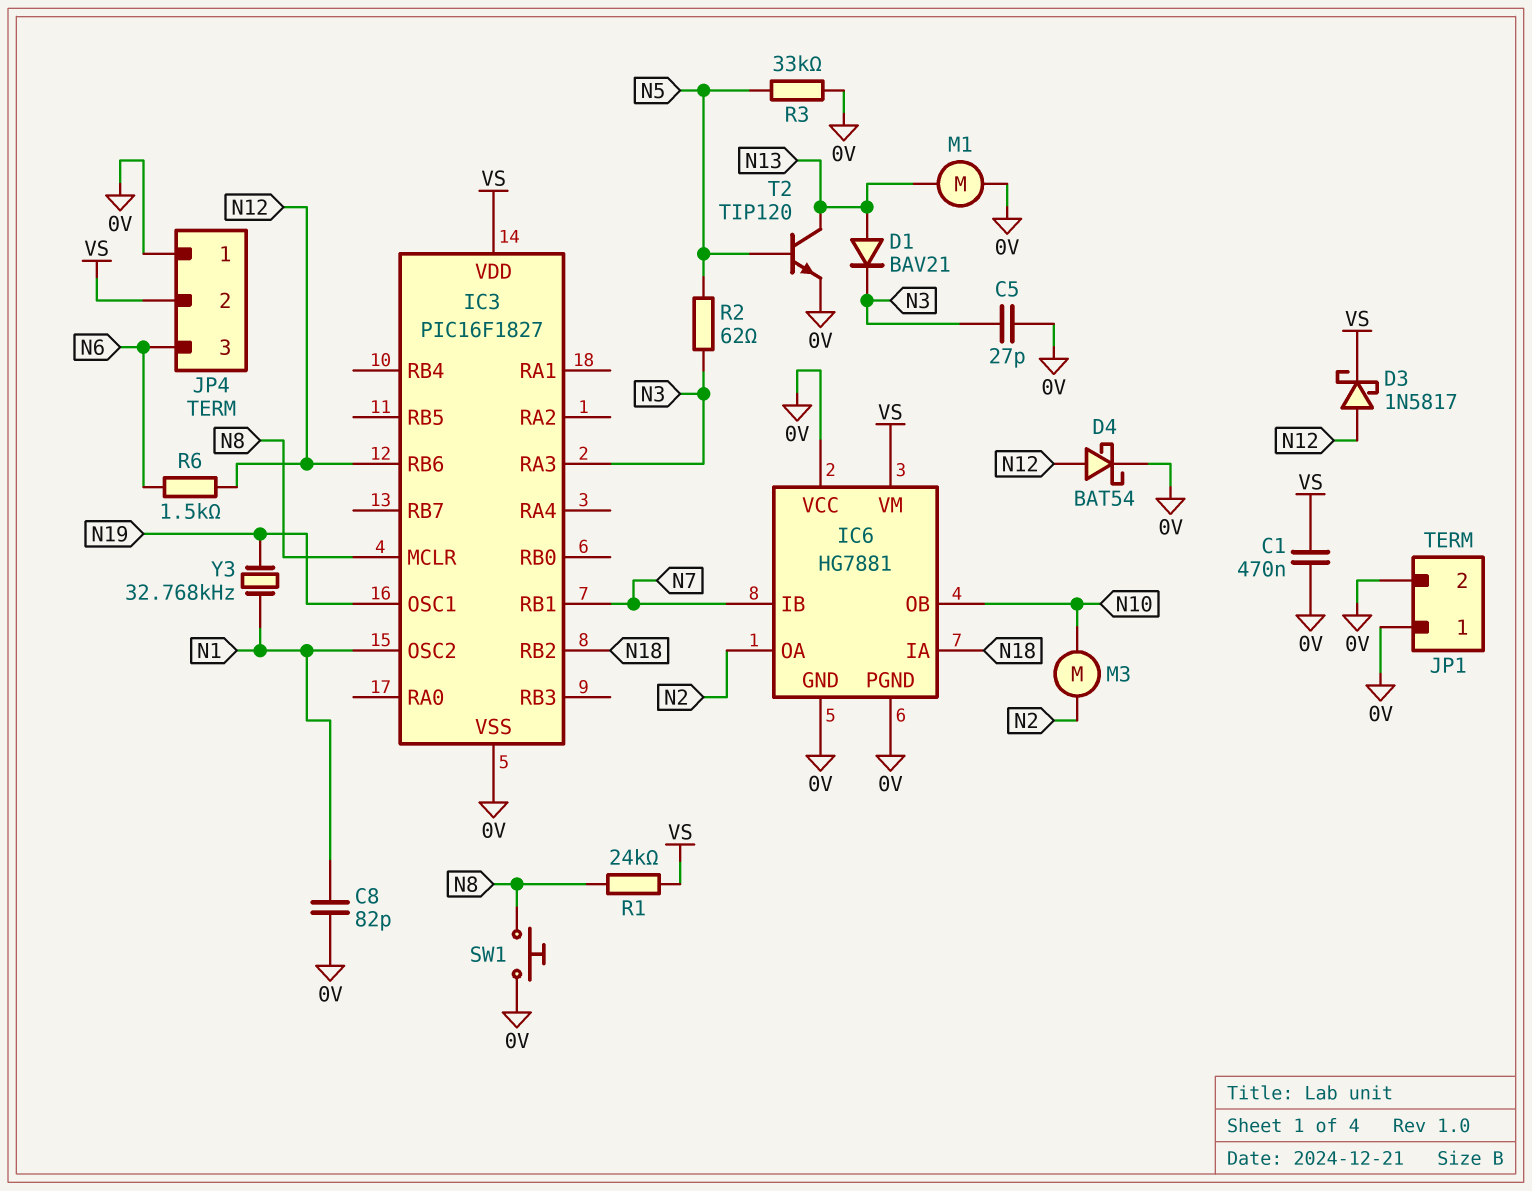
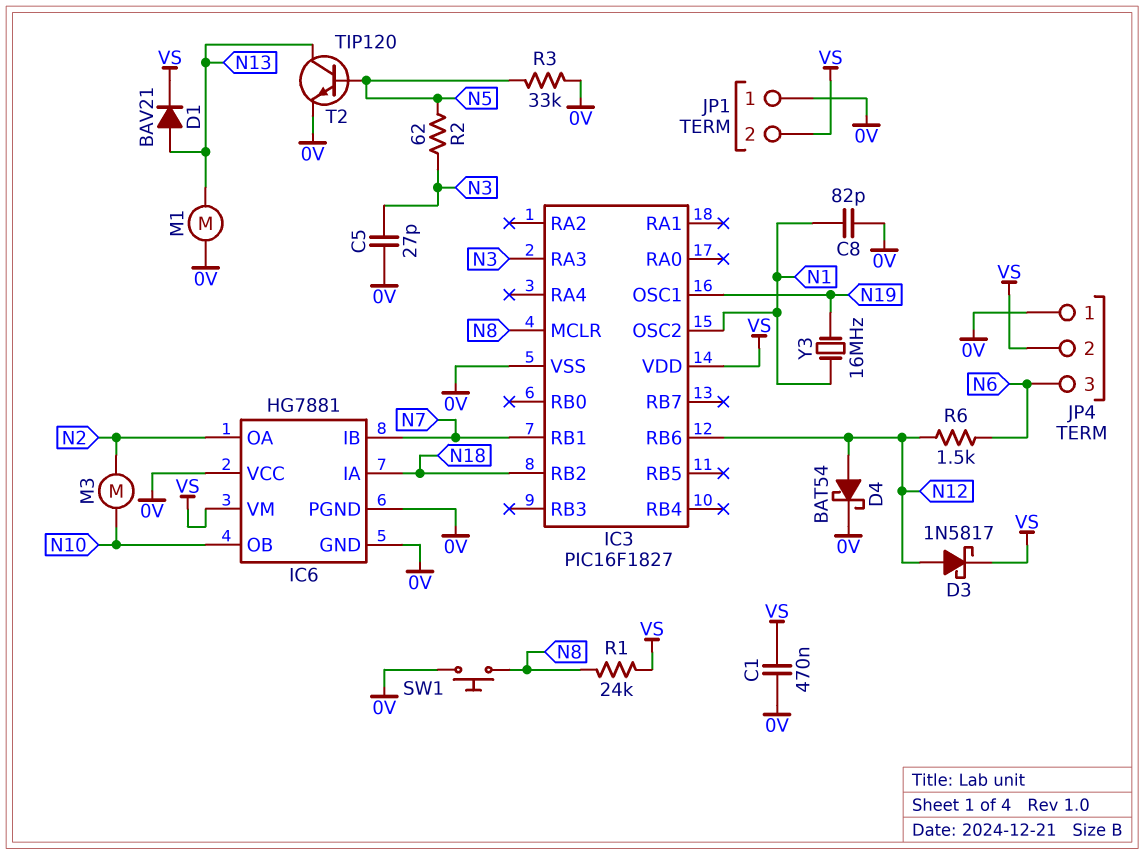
D1: diode BAV21 (A N13, K N3) -> diode BAV21 (A N13, K VS)
JP1 pin 2: 0V -> VS
Y3: 32.768kHz (N1, N19) -> 16MHz (N1, N19)

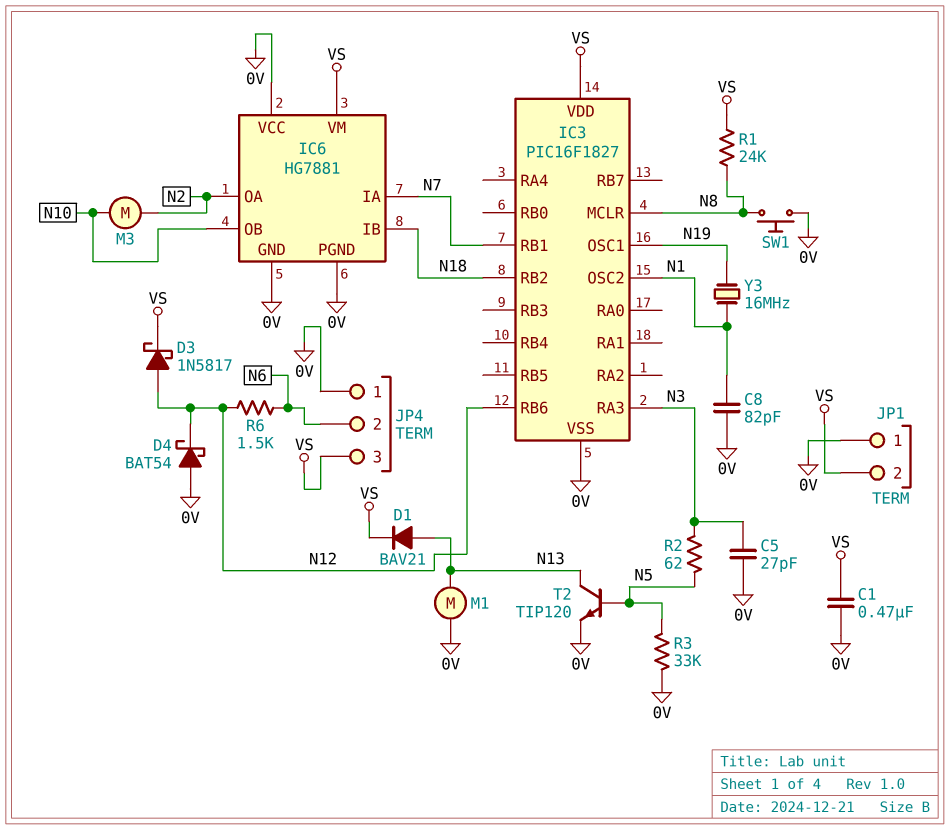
D4: schottky BAT54 (A N12, K 0V) -> schottky BAT54 (A 0V, K N12)
IC6 pin IA: N18 -> N7
IC6 pin IB: N7 -> N18
JP4 pin 2: VS -> N6
JP4 pin 3: N6 -> VS

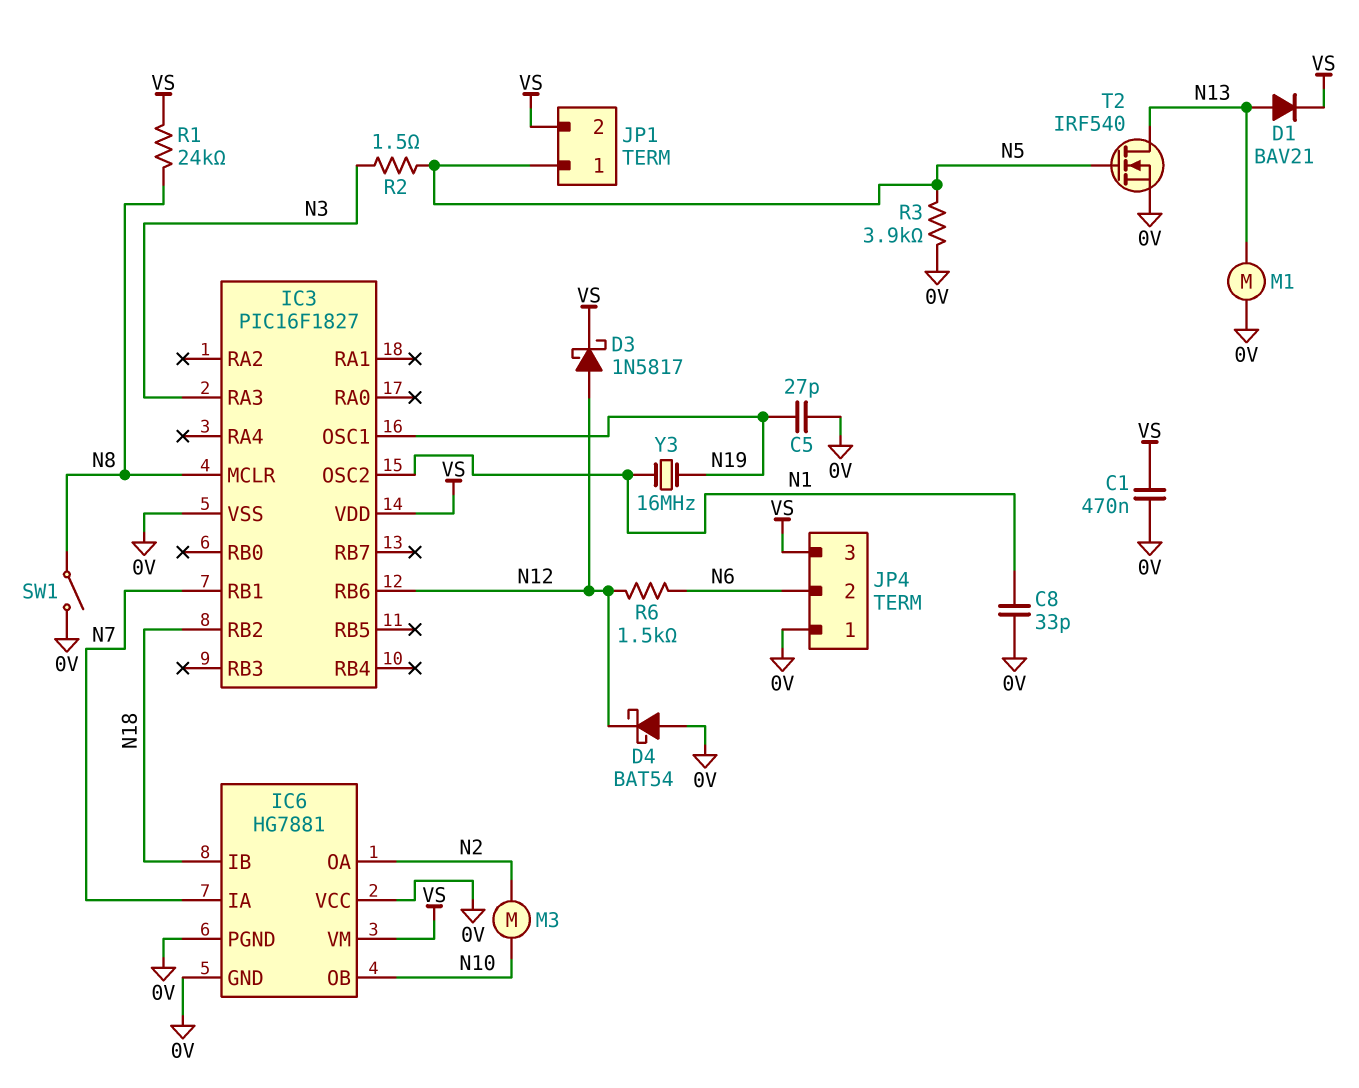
C5: 27pF (0V, N3) -> 27pF (0V, N19)
C8: 82pF (0V, N1) -> 33pF (0V, N1)
JP1 pin 1: 0V -> N5
R2: 62 (N3, N5) -> 1.5 (N3, N5)
R3: 33k (0V, N5) -> 3.9k (0V, N5)
SW1: button (0V, N8) -> switch (0V, N8)
T2: NPN TIP120 (B N5, C N13, E 0V) -> NMOS IRF540 (G N5, D N13, S 0V)

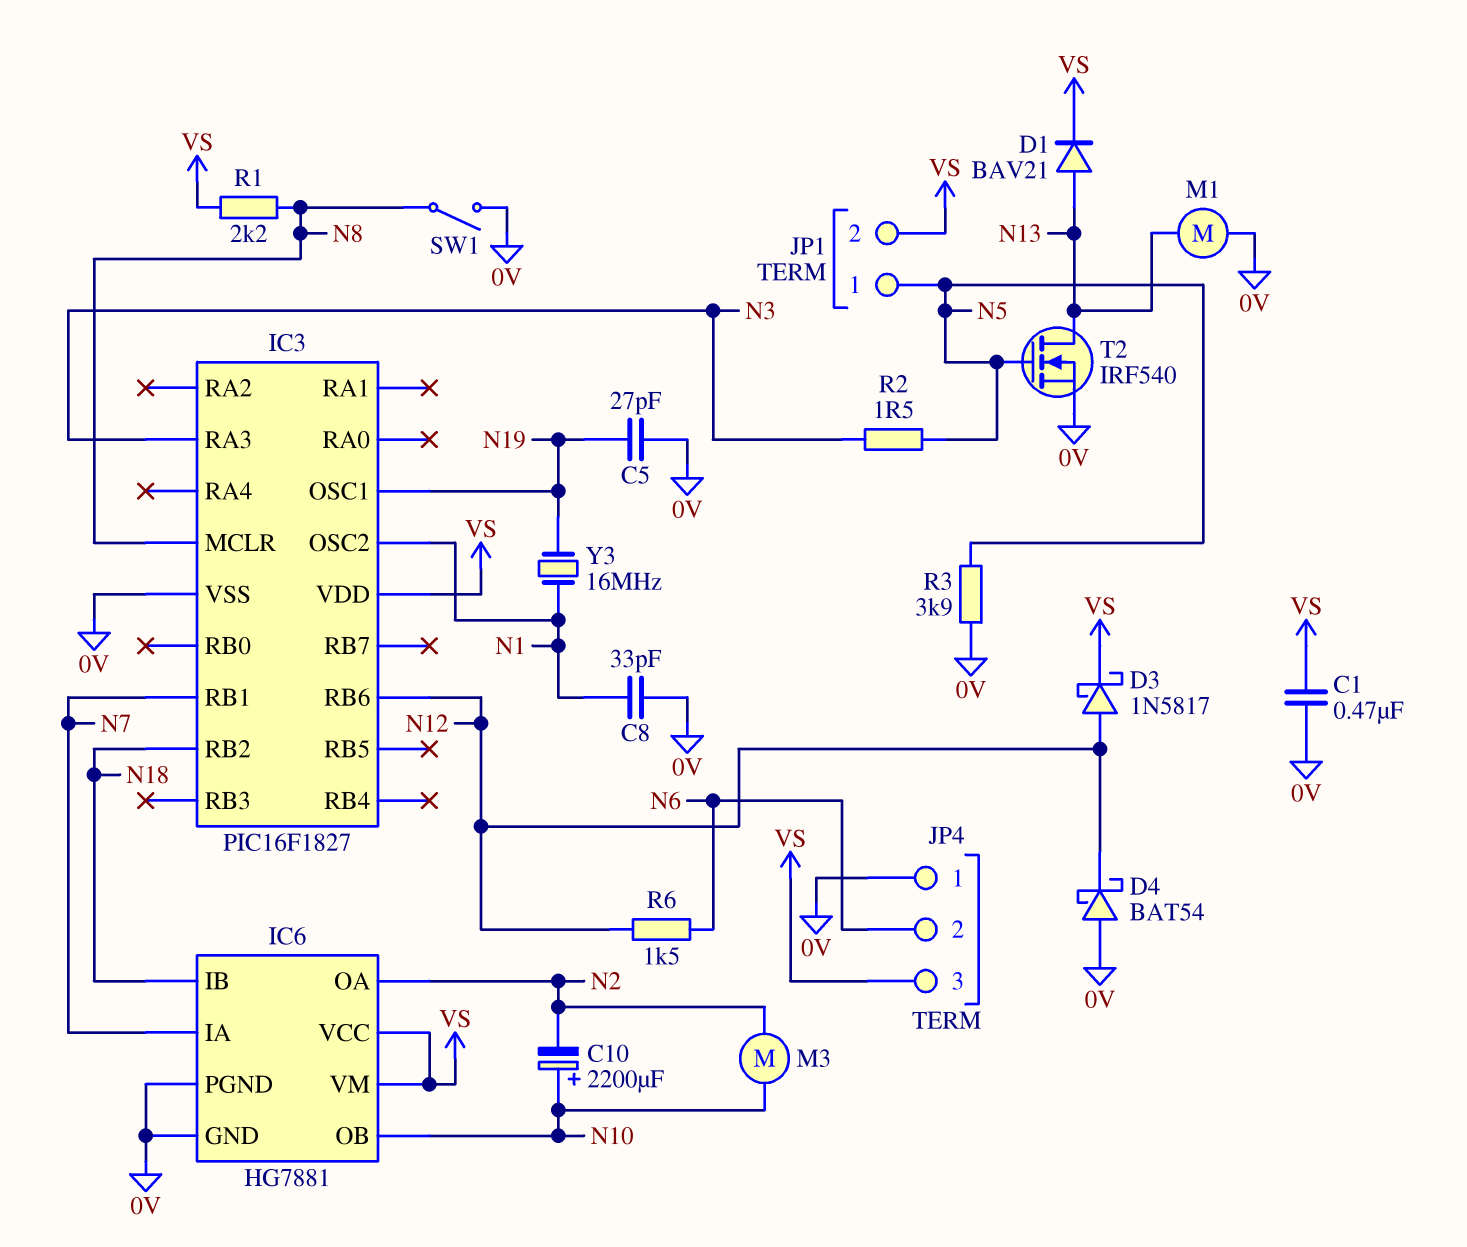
C10: none -> 2200uF (plus N10, minus N2)
IC6 pin VCC: 0V -> VS
R1: 24k (N8, VS) -> 2.2k (N8, VS)

